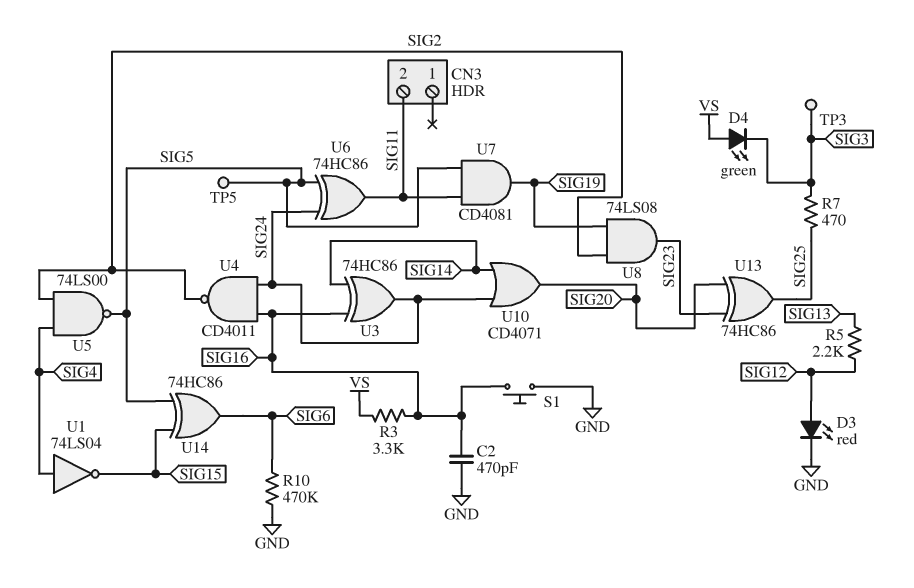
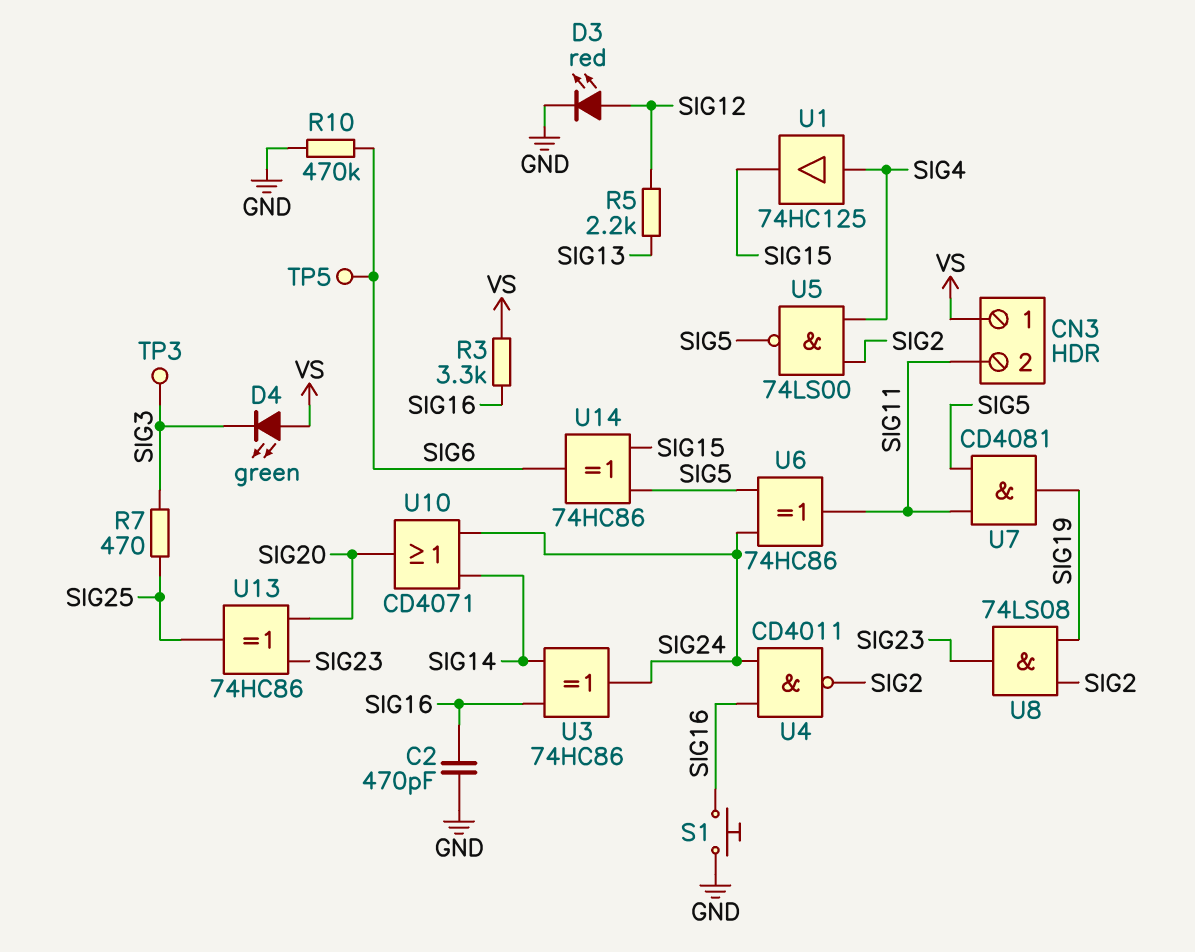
CN3 pin 1: none -> VS
TP5: test point (SIG5) -> test point (SIG6)
U1: NOT 74LS04 (in SIG4, out SIG15) -> buffer 74HC125 (in SIG4, out SIG15)

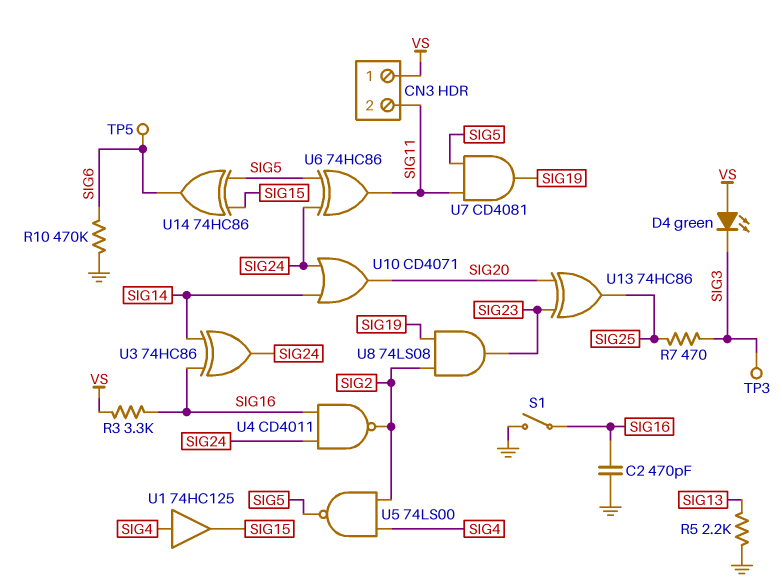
D3: LED red (A SIG12, K GND) -> none
R5: 2.2k (SIG12, SIG13) -> 2.2k (GND, SIG13)
S1: button (GND, SIG16) -> switch (GND, SIG16)

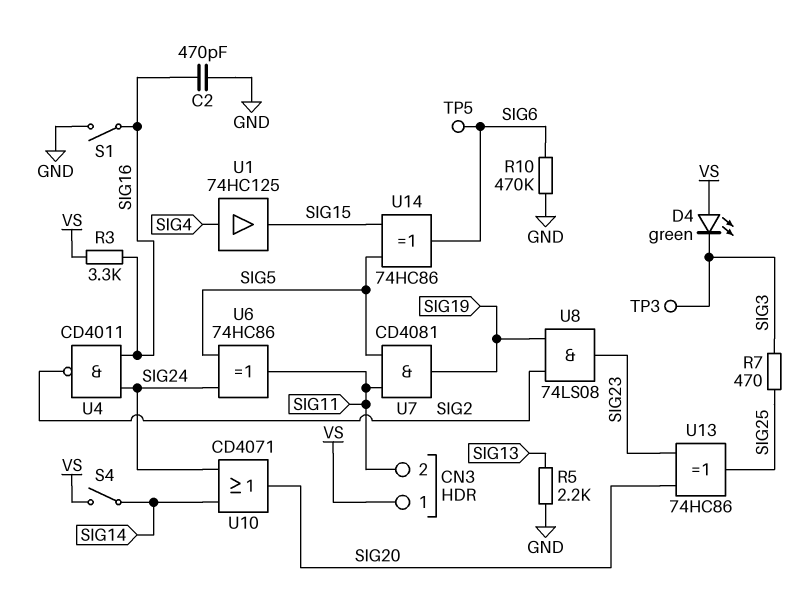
S4: none -> switch (SIG14, VS)
U3: XOR 74HC86 (in SIG14, in SIG16, out SIG24) -> none
U5: NAND 74LS00 (in SIG2, in SIG4, out SIG5) -> none

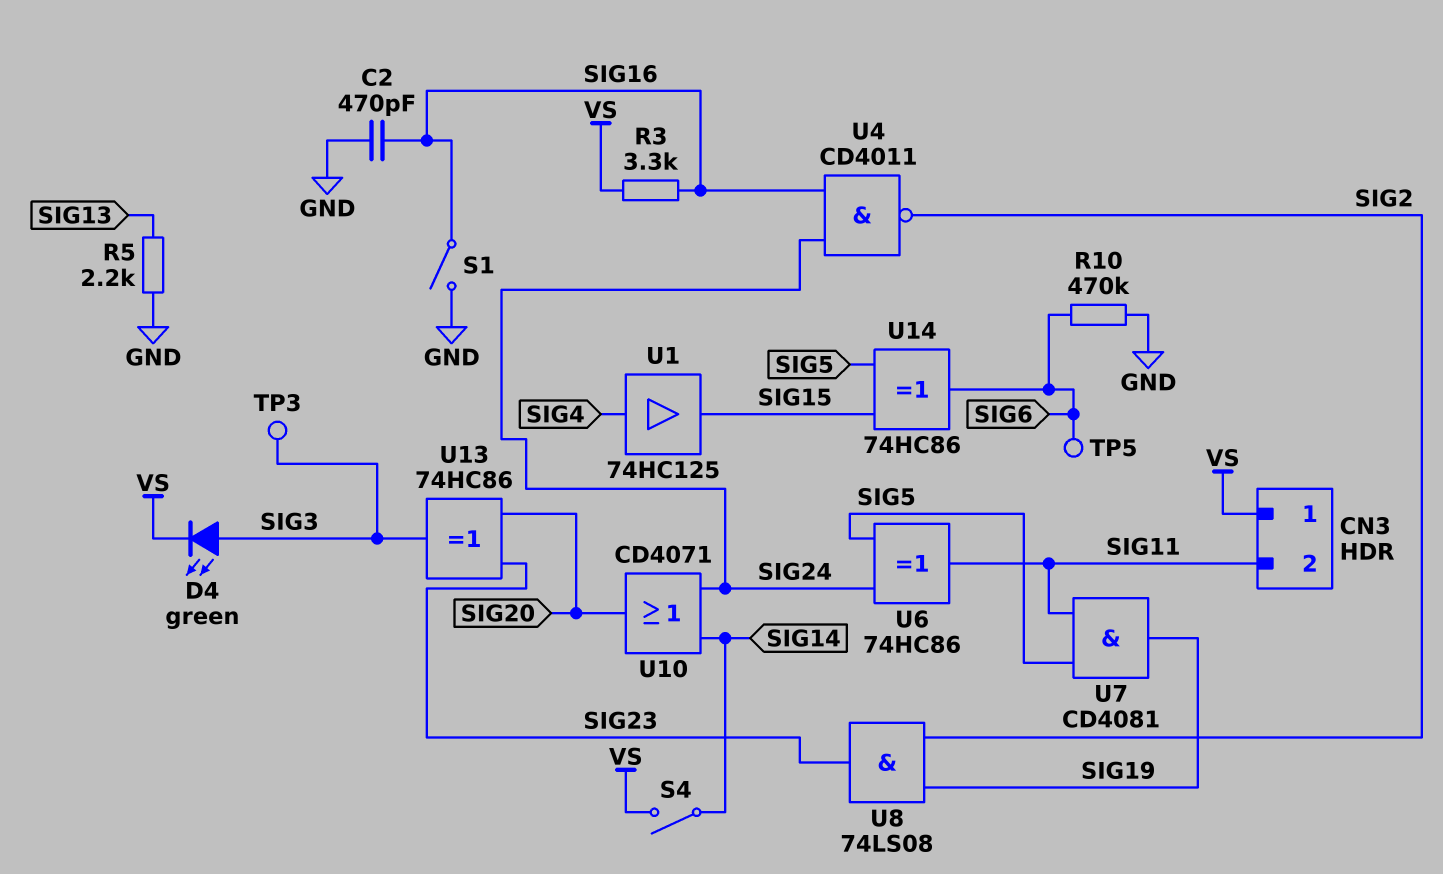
D4: LED green (A VS, K SIG3) -> LED green (A SIG3, K VS)
R7: 470 (SIG3, SIG25) -> none
U13: XOR 74HC86 (in SIG20, in SIG23, out SIG25) -> XOR 74HC86 (in SIG20, in SIG23, out SIG3)

